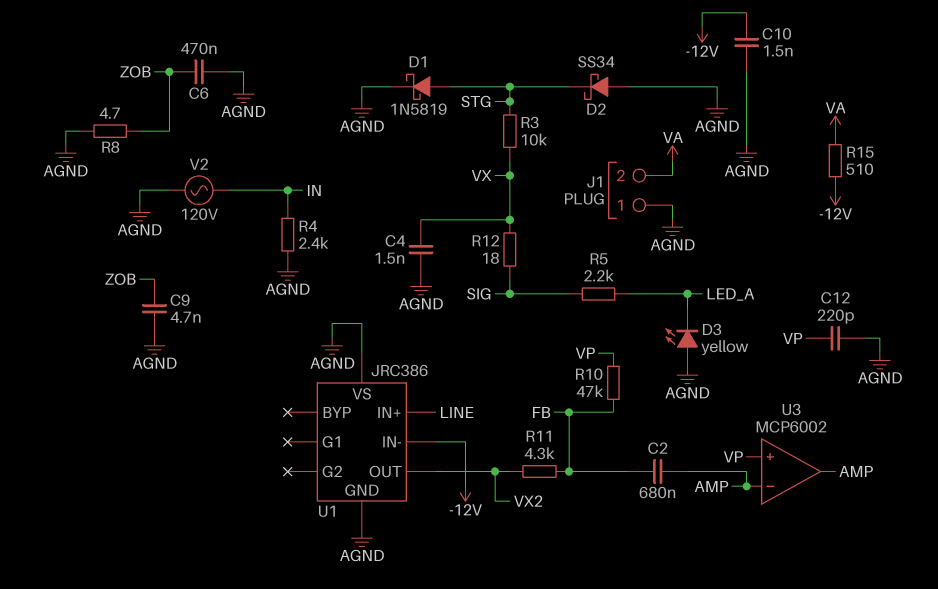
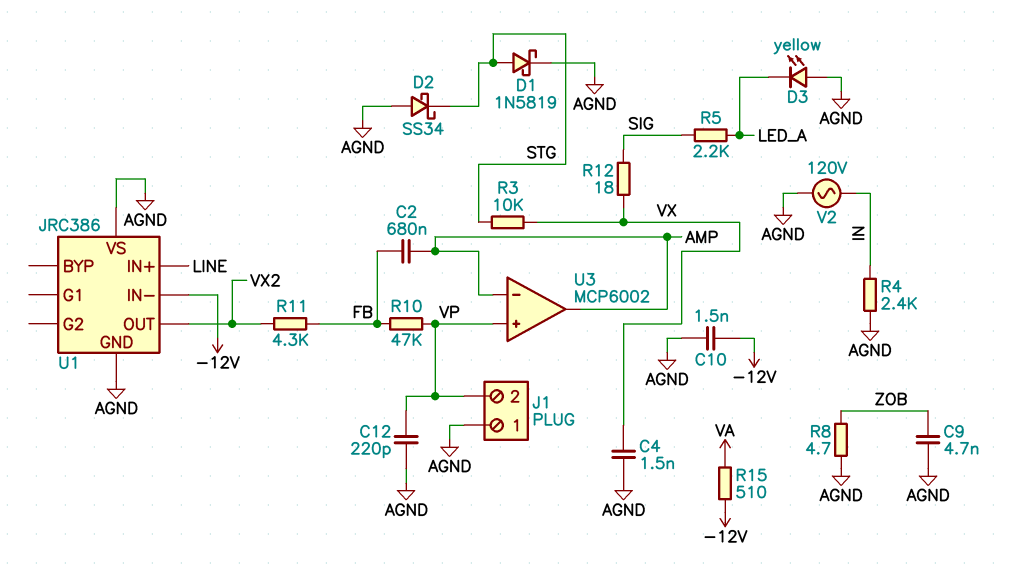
C6: 470nF (AGND, ZOB) -> none
J1 pin 2: VA -> VP

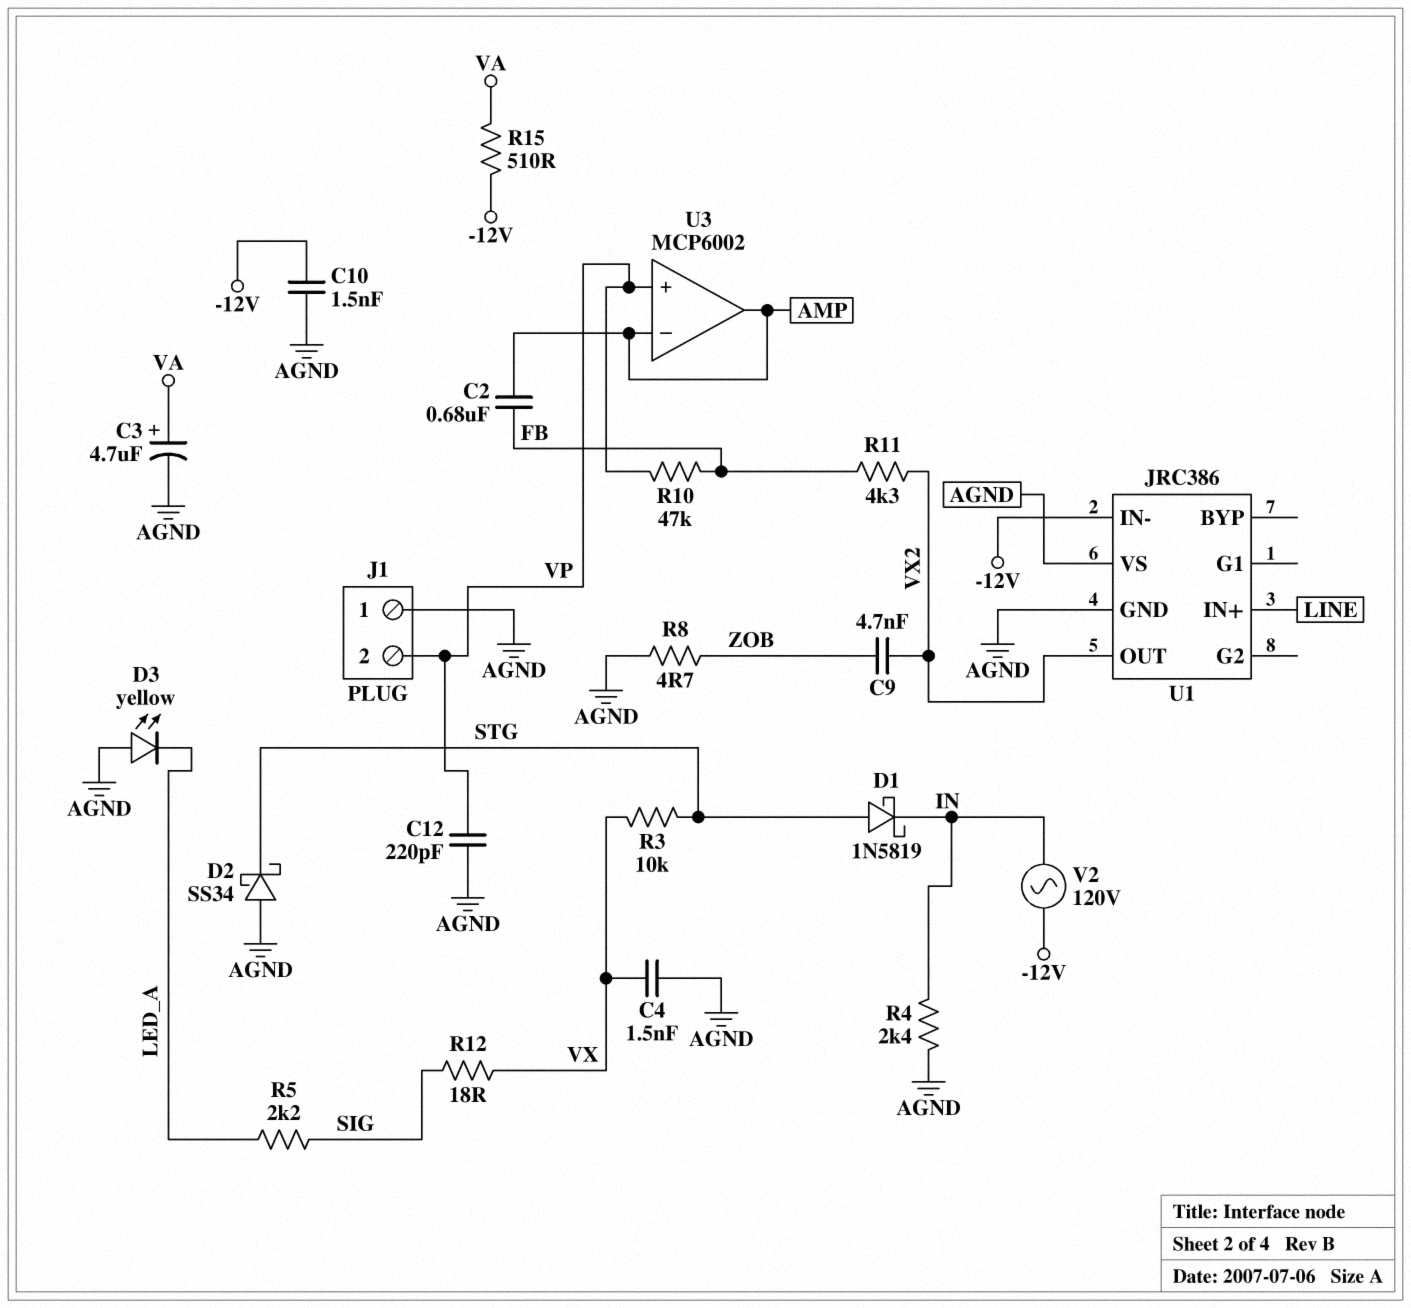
C3: none -> 4.7uF (plus VA, minus AGND)
C9: 4.7nF (AGND, ZOB) -> 4.7nF (VX2, ZOB)
D1: schottky 1N5819 (A STG, K AGND) -> schottky 1N5819 (A STG, K IN)
V2: AC 120V (AGND, IN) -> AC 120V (-12V, IN)

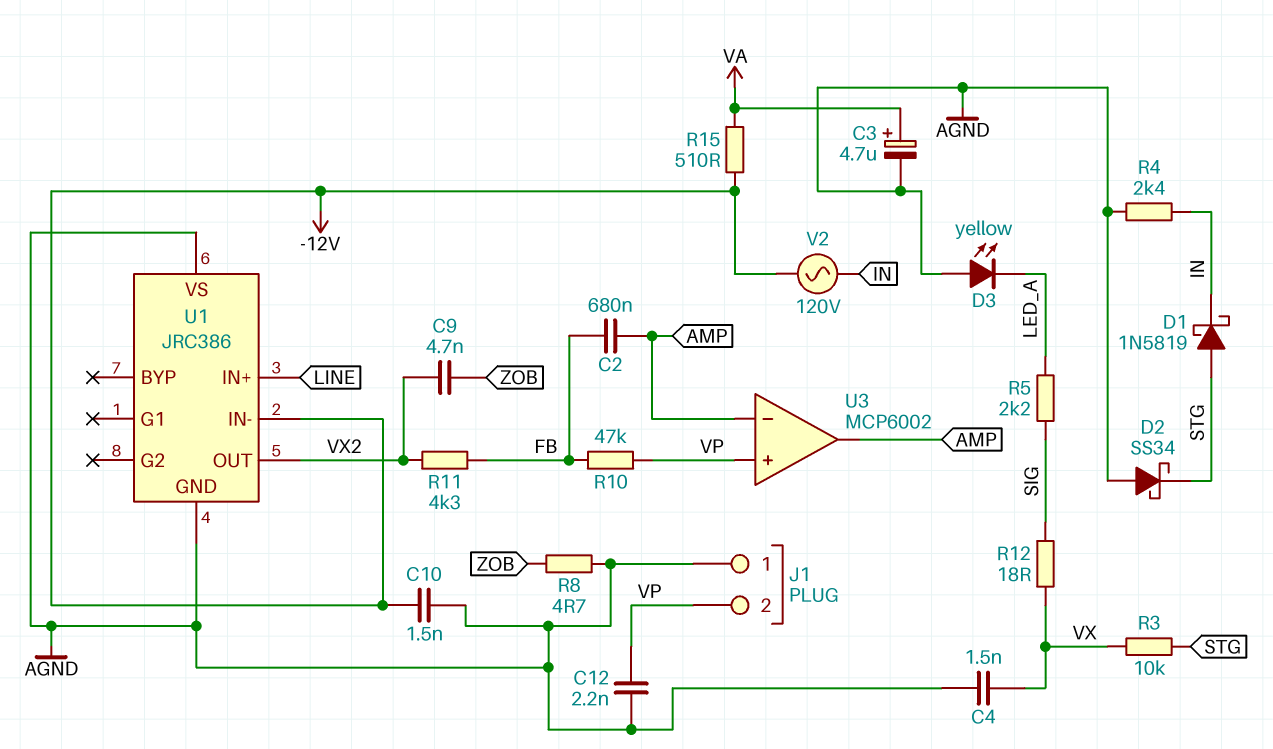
C12: 220pF (AGND, VP) -> 2.2nF (AGND, VP)

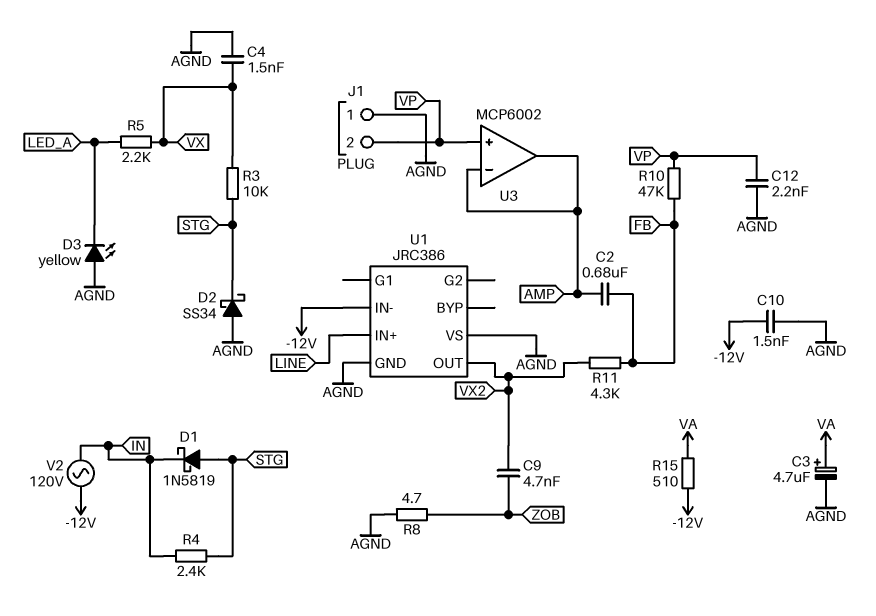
R4: 2.4k (AGND, IN) -> 2.4k (IN, STG)
R5: 2.2k (LED_A, SIG) -> 2.2k (LED_A, VX)
R12: 18 (SIG, VX) -> none

